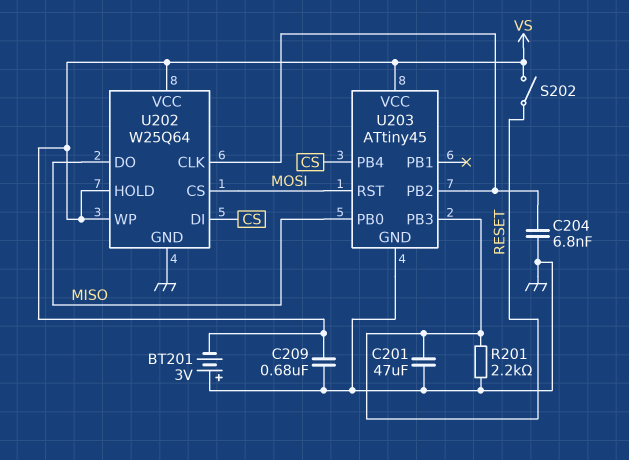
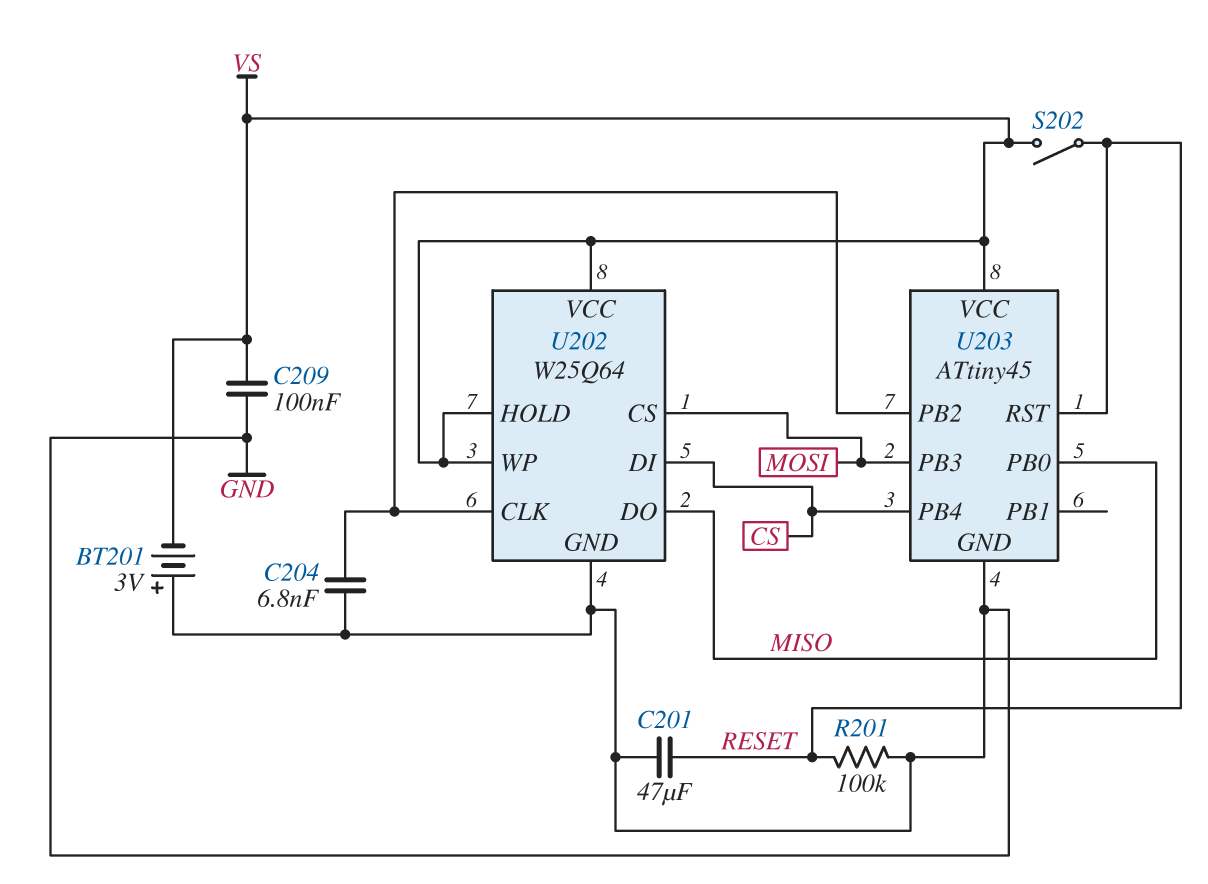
C209: 680nF (GND, VS) -> 100nF (GND, VS)
R201: 2.2k (GND, RESET) -> 100k (GND, RESET)
U203 pin PB3: RESET -> MOSI
U203 pin RST: MOSI -> RESET

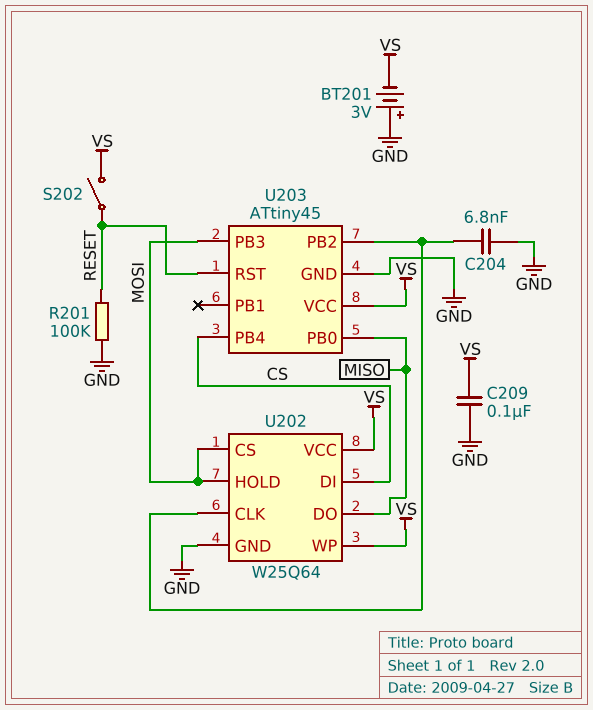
C201: 47uF (GND, RESET) -> none
U202 pin HOLD: VS -> MOSI

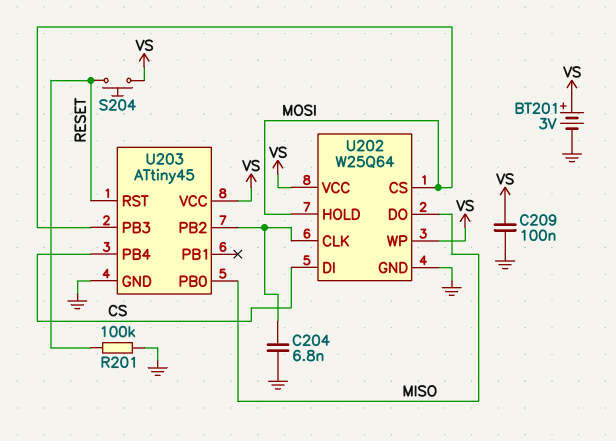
BT201: 3V (plus GND, minus VS) -> 3V (plus VS, minus GND)
S202: switch (RESET, VS) -> none
S204: none -> button (RESET, VS)

